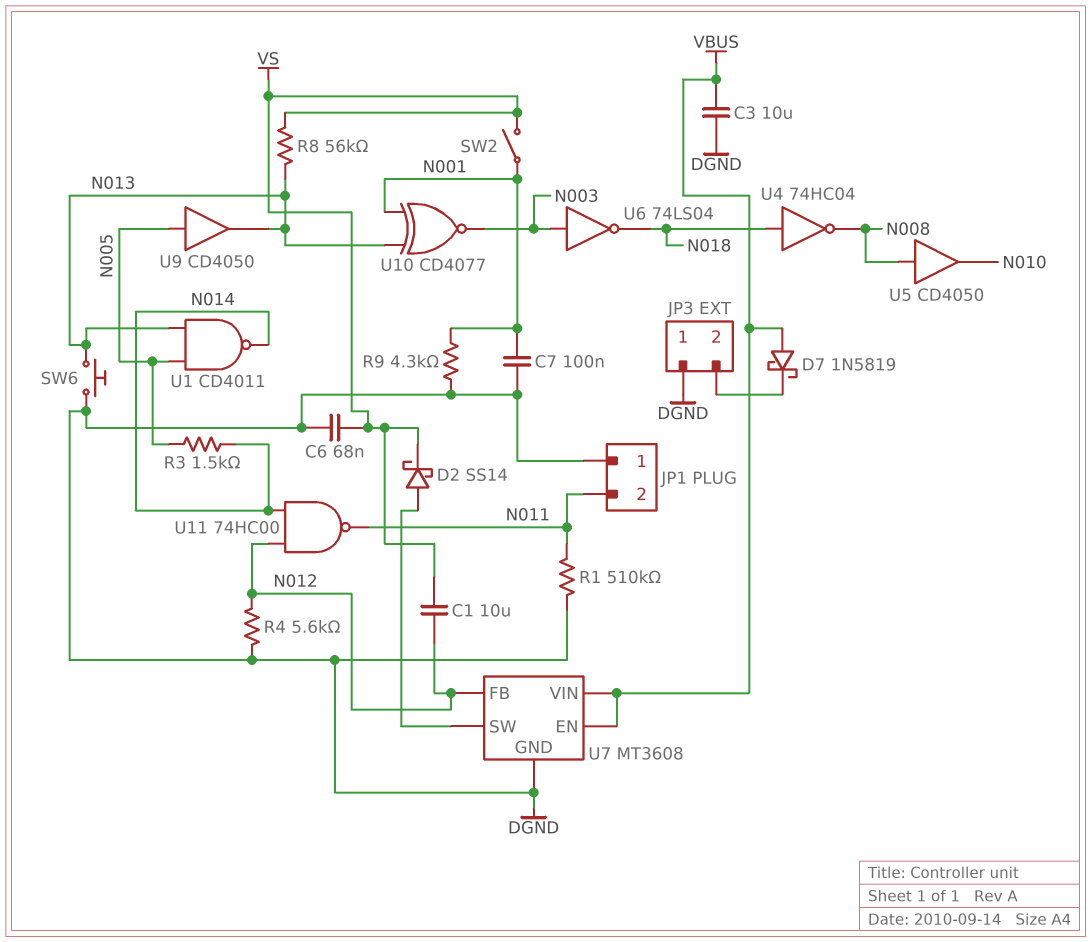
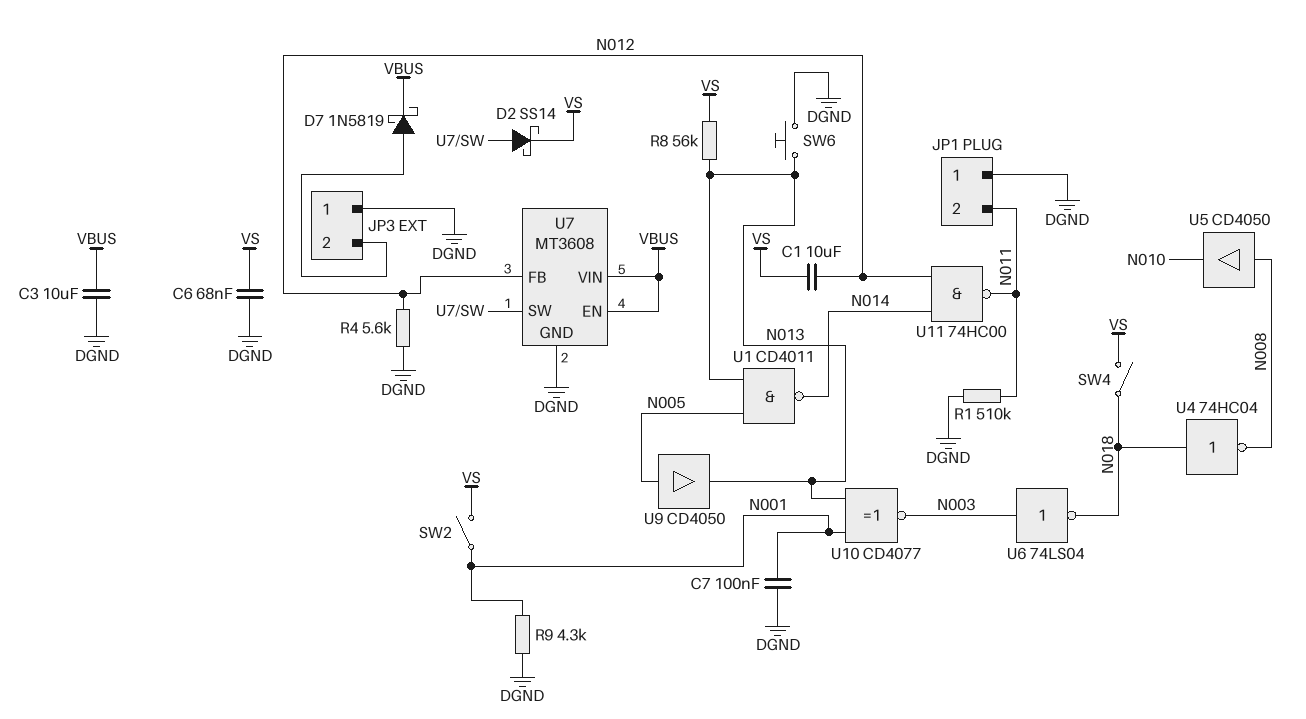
D7: schottky 1N5819 (A VBUS, K JP3/2) -> schottky 1N5819 (A JP3/2, K VBUS)
R3: 1.5k (N005, N014) -> none
SW4: none -> switch (N018, VS)

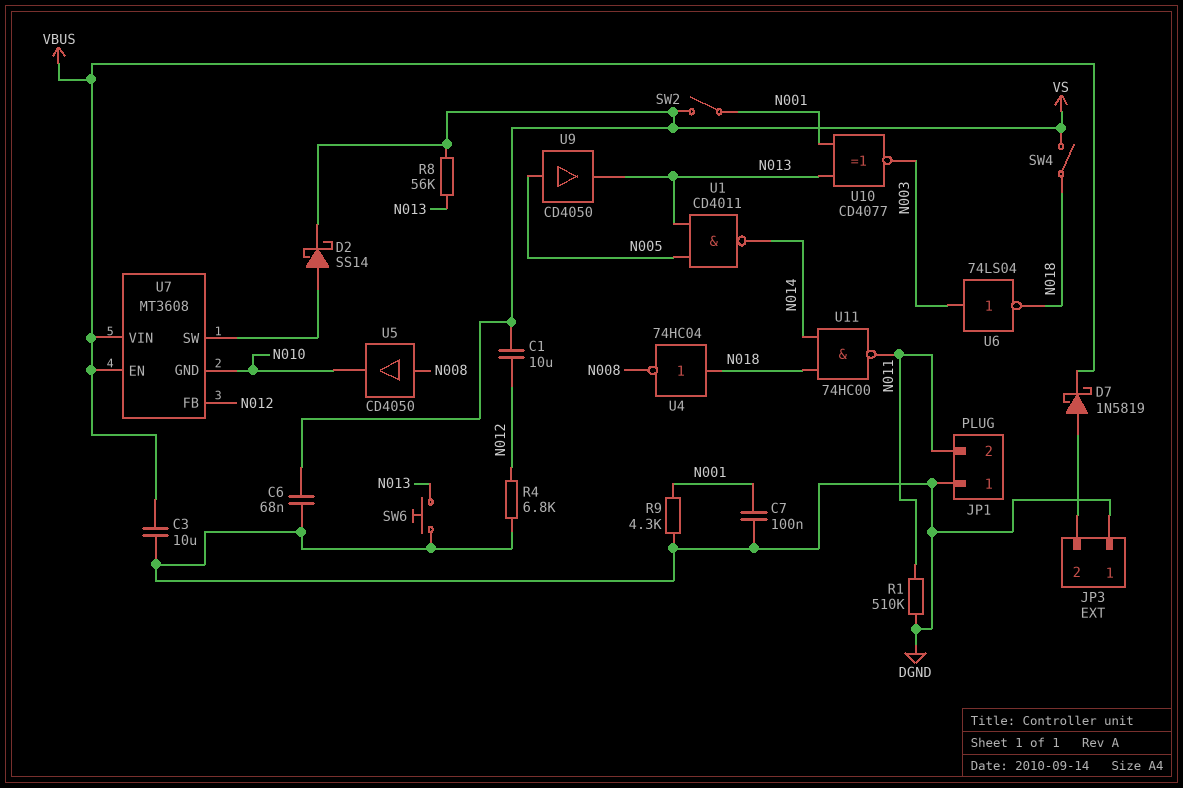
R4: 5.6k (DGND, N012) -> 6.8k (DGND, N012)
U7 pin GND: DGND -> N010
U11: NAND 74HC00 (in N012, in N014, out N011) -> NAND 74HC00 (in N014, in N018, out N011)

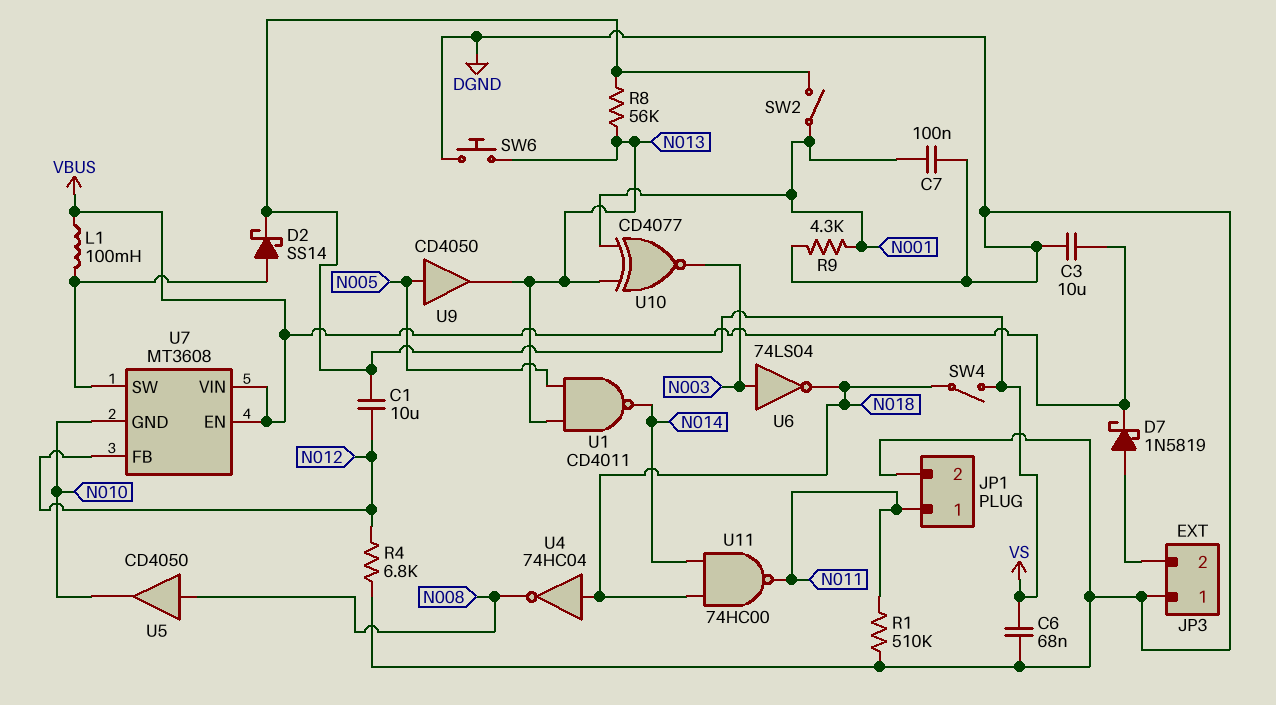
JP1 pin 1: DGND -> N011
JP1 pin 2: N011 -> DGND
L1: none -> 100mH (U7/SW, VBUS)

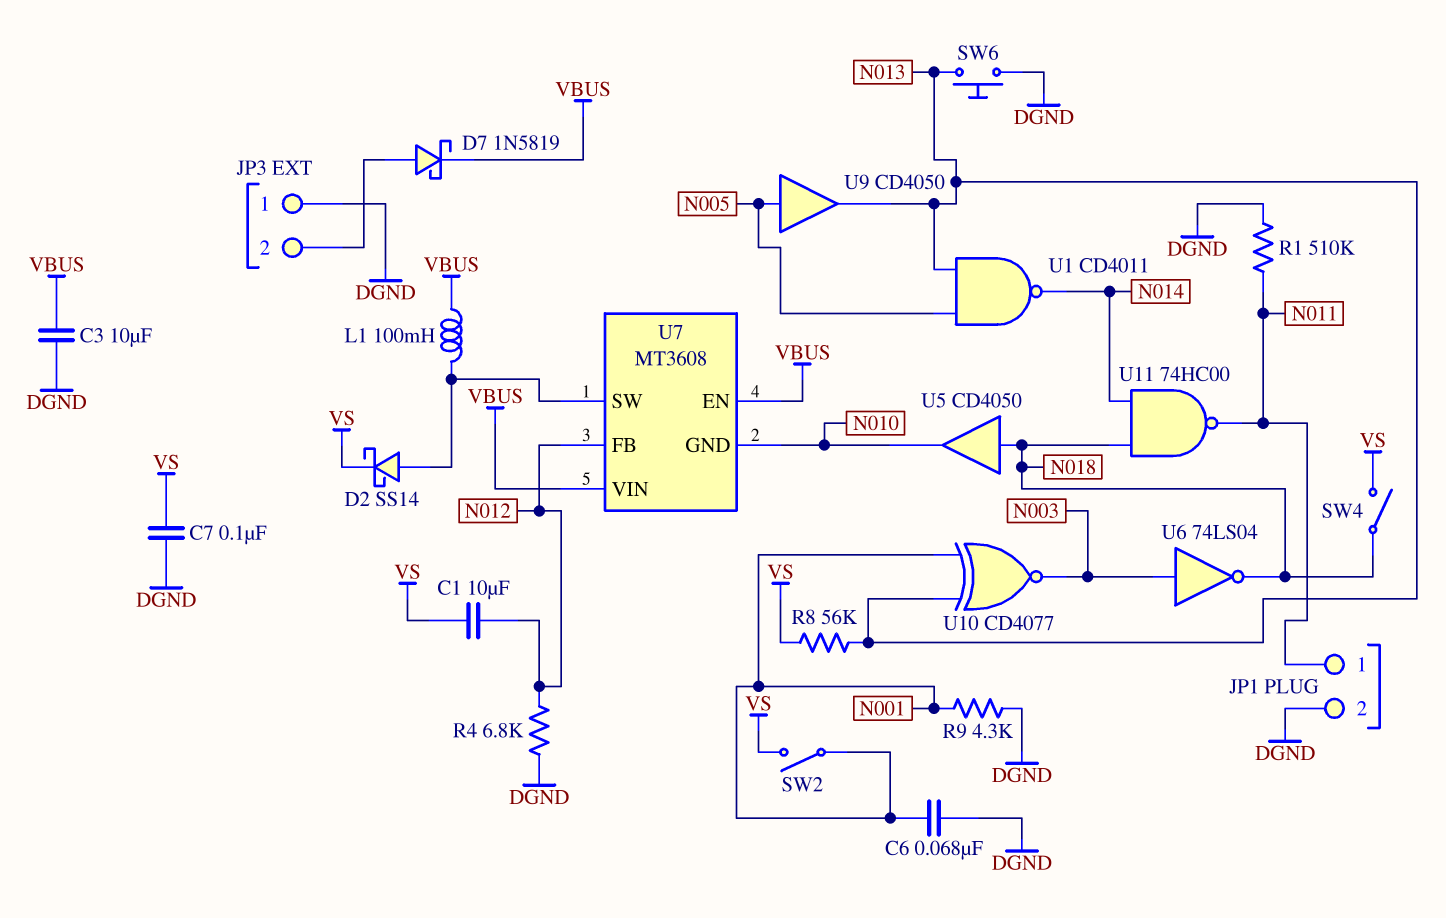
C6: 68nF (DGND, VS) -> 68nF (DGND, N001)
C7: 100nF (DGND, N001) -> 100nF (DGND, VS)
U4: NOT 74HC04 (in N018, out N008) -> none
U5: buffer CD4050 (in N008, out N010) -> buffer CD4050 (in N018, out N010)

